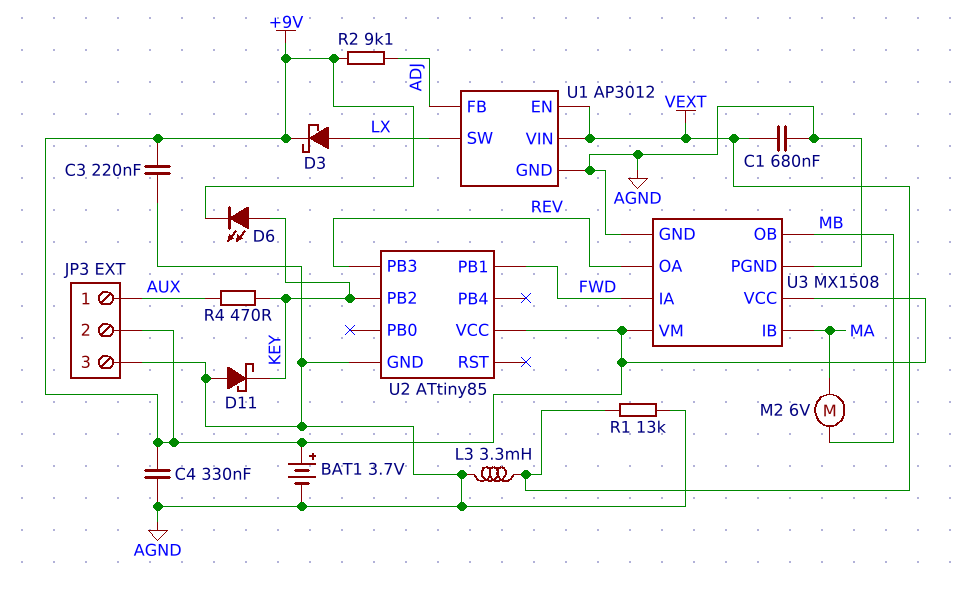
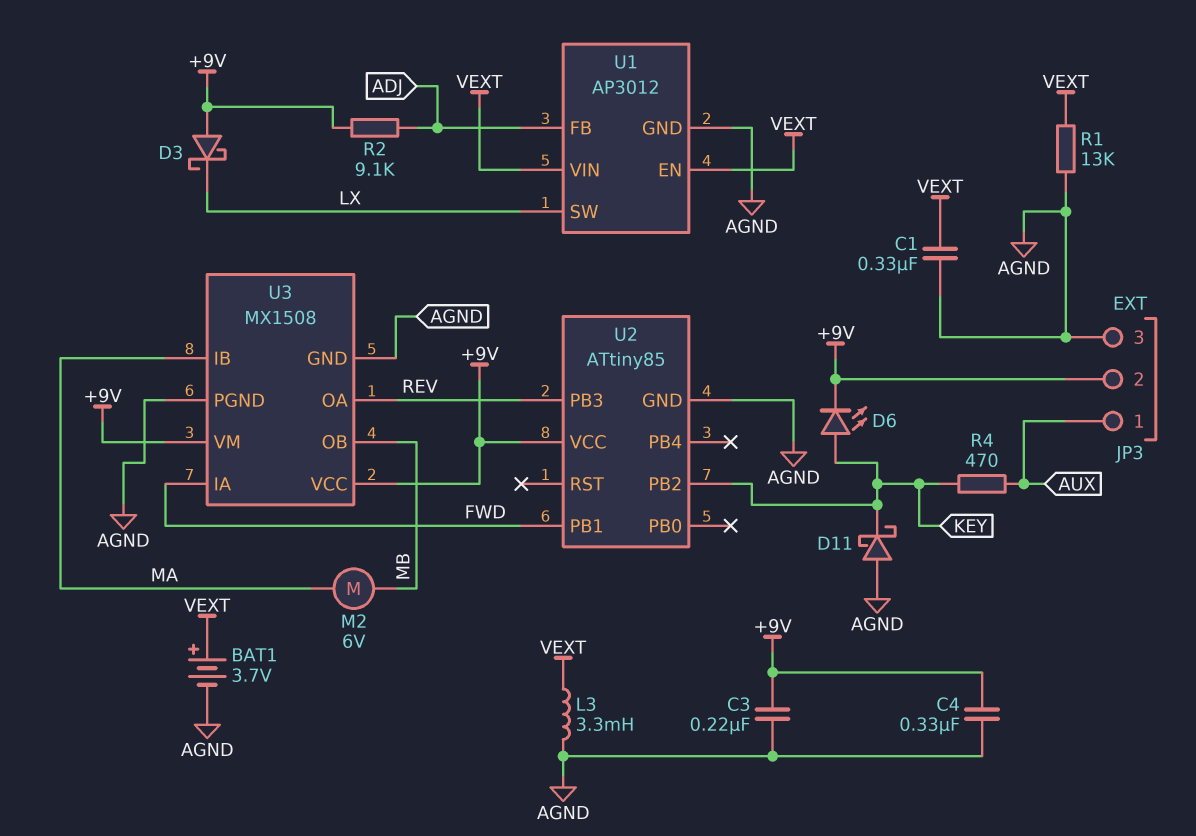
BAT1: 3.7V (plus +9V, minus AGND) -> 3.7V (plus VEXT, minus AGND)
C1: 680nF (AGND, VEXT) -> 330nF (AGND, VEXT)
D3: schottky (A LX, K +9V) -> schottky (A +9V, K LX)

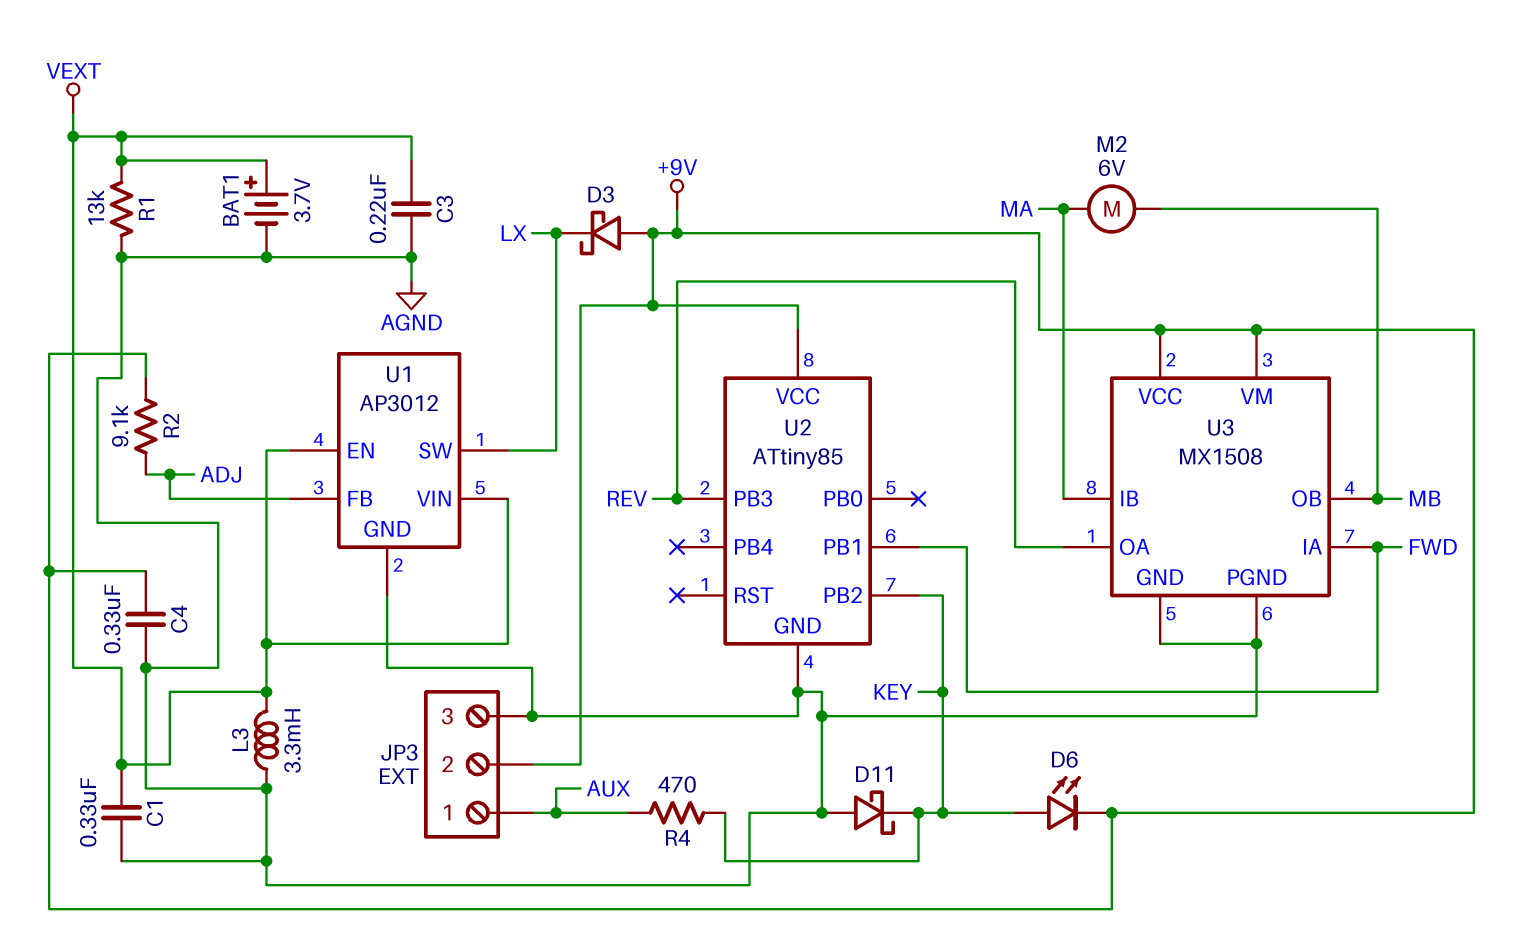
C3: 220nF (+9V, AGND) -> 220nF (AGND, VEXT)

